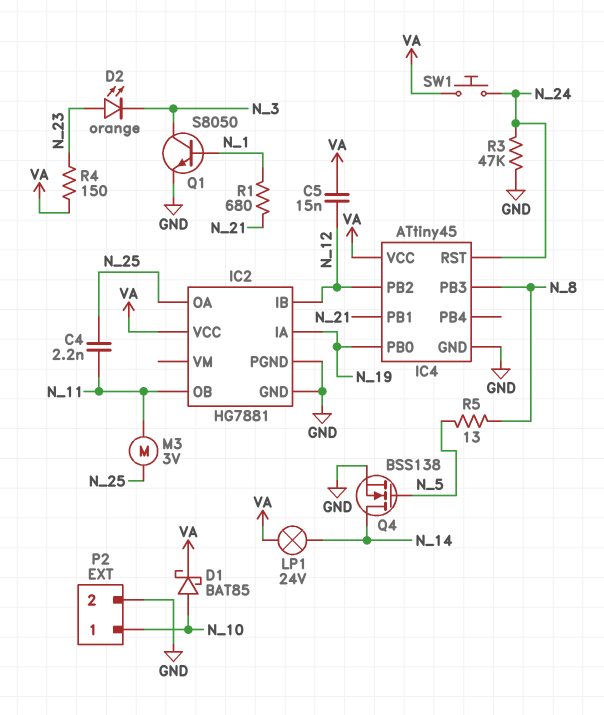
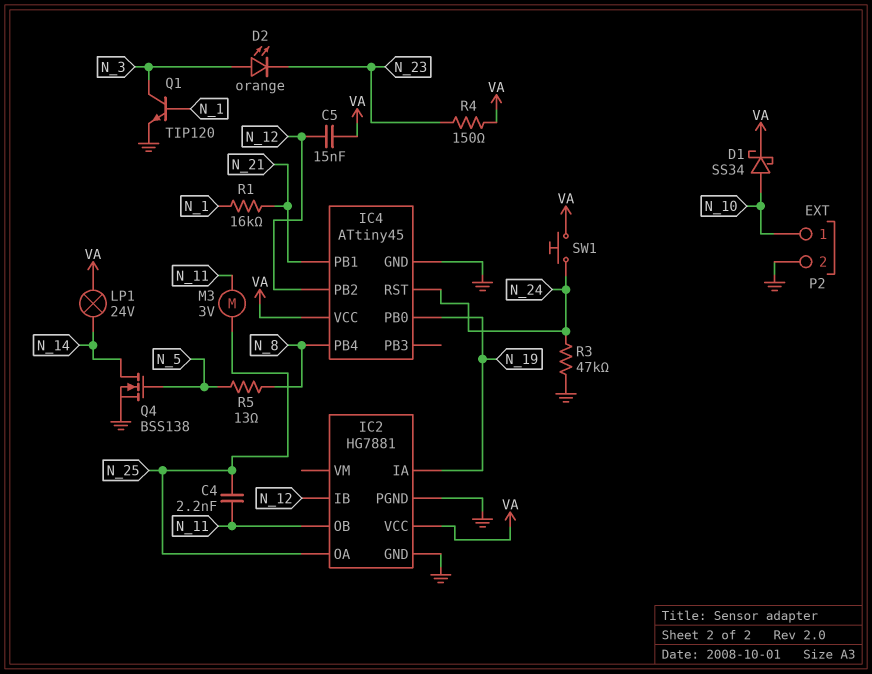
D1: schottky BAT85 (A N_10, K VA) -> schottky SS34 (A N_10, K VA)
D2: LED orange (A N_23, K N_3) -> LED orange (A N_3, K N_23)
IC4 pin PB3: N_8 -> none
IC4 pin PB4: none -> N_8
Q1: NPN S8050 (B N_1, C N_3, E GND) -> NPN TIP120 (B N_1, C N_3, E GND)
R1: 680 (N_1, N_21) -> 16k (N_1, N_21)

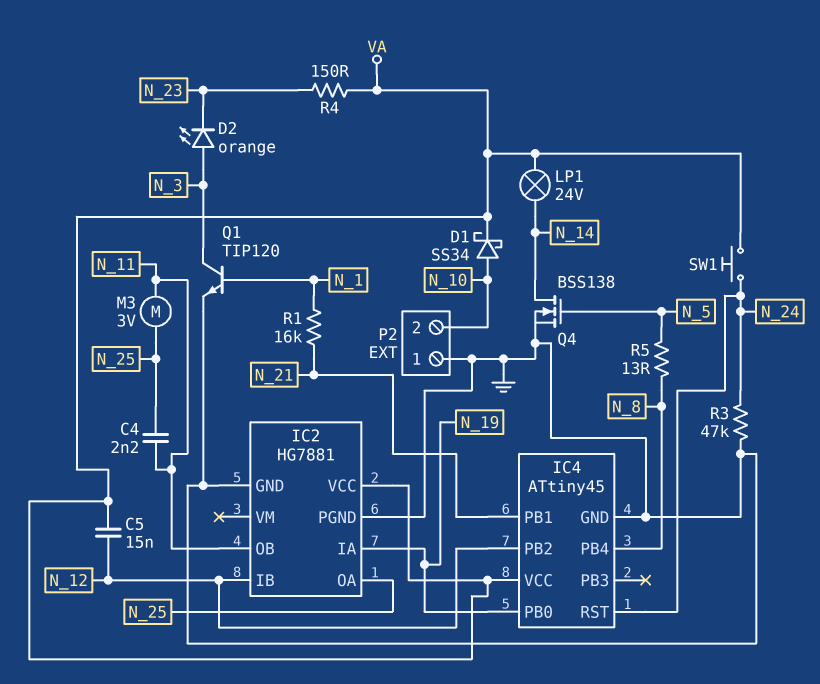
P2 pin 1: N_10 -> GND
P2 pin 2: GND -> N_10

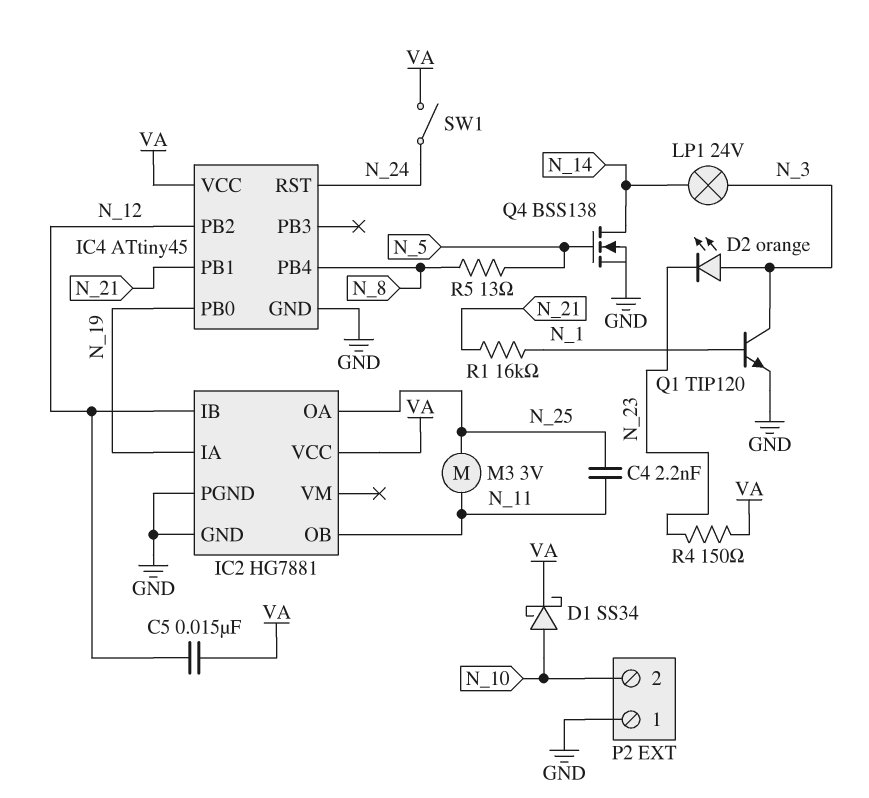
LP1: lamp 24V (N_14, VA) -> lamp 24V (N_3, N_14)
R3: 47k (GND, N_24) -> none
SW1: button (N_24, VA) -> switch (N_24, VA)

